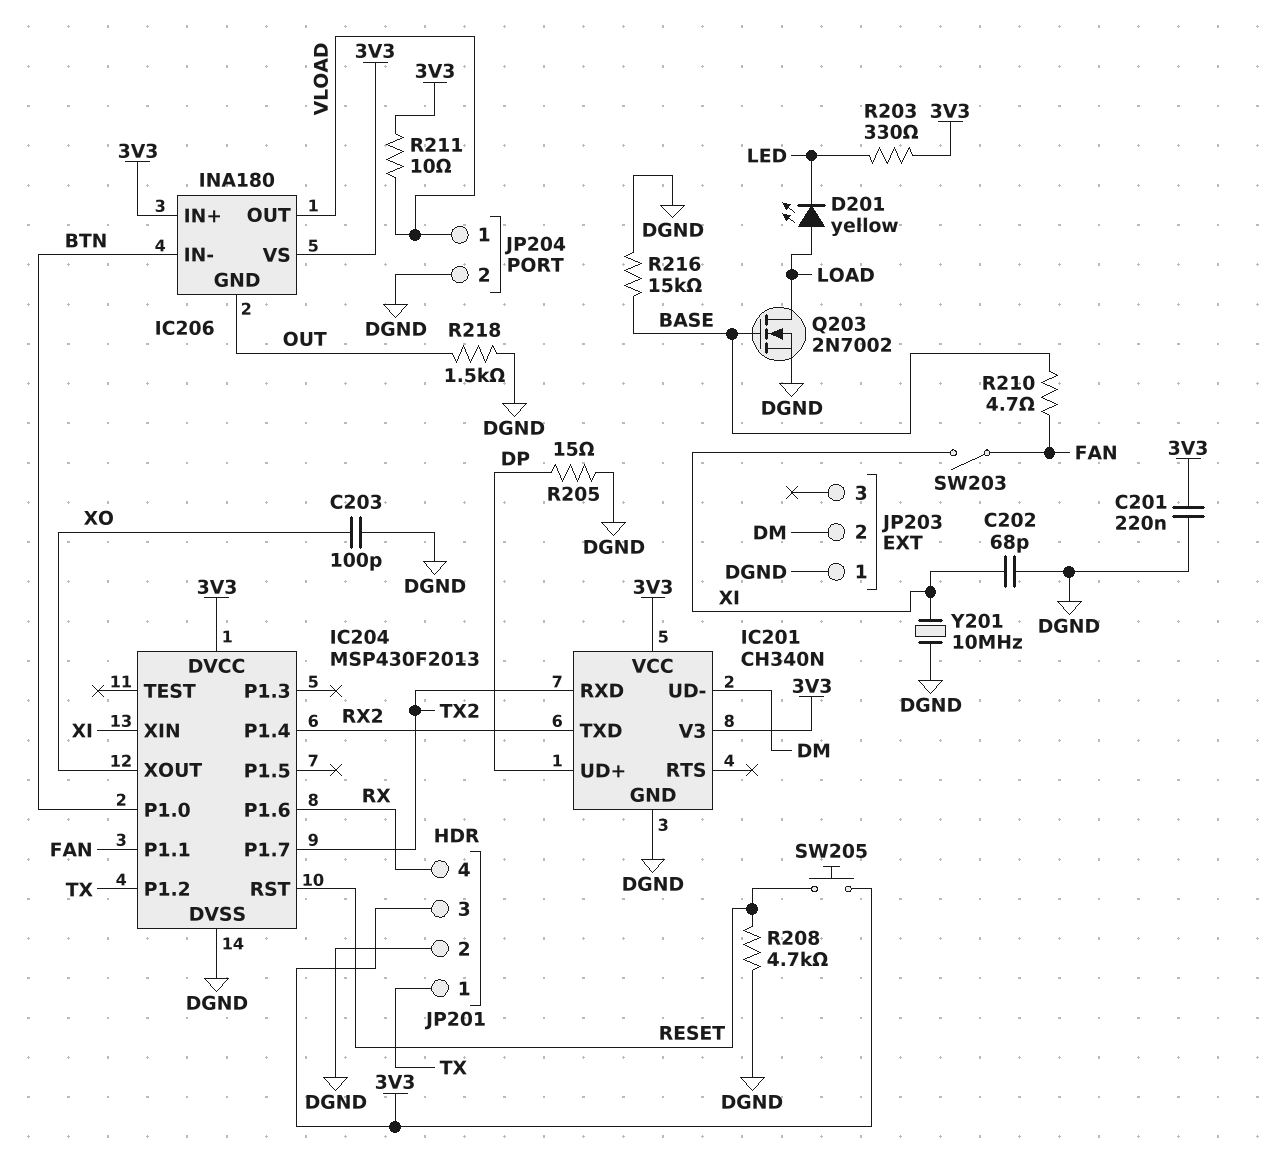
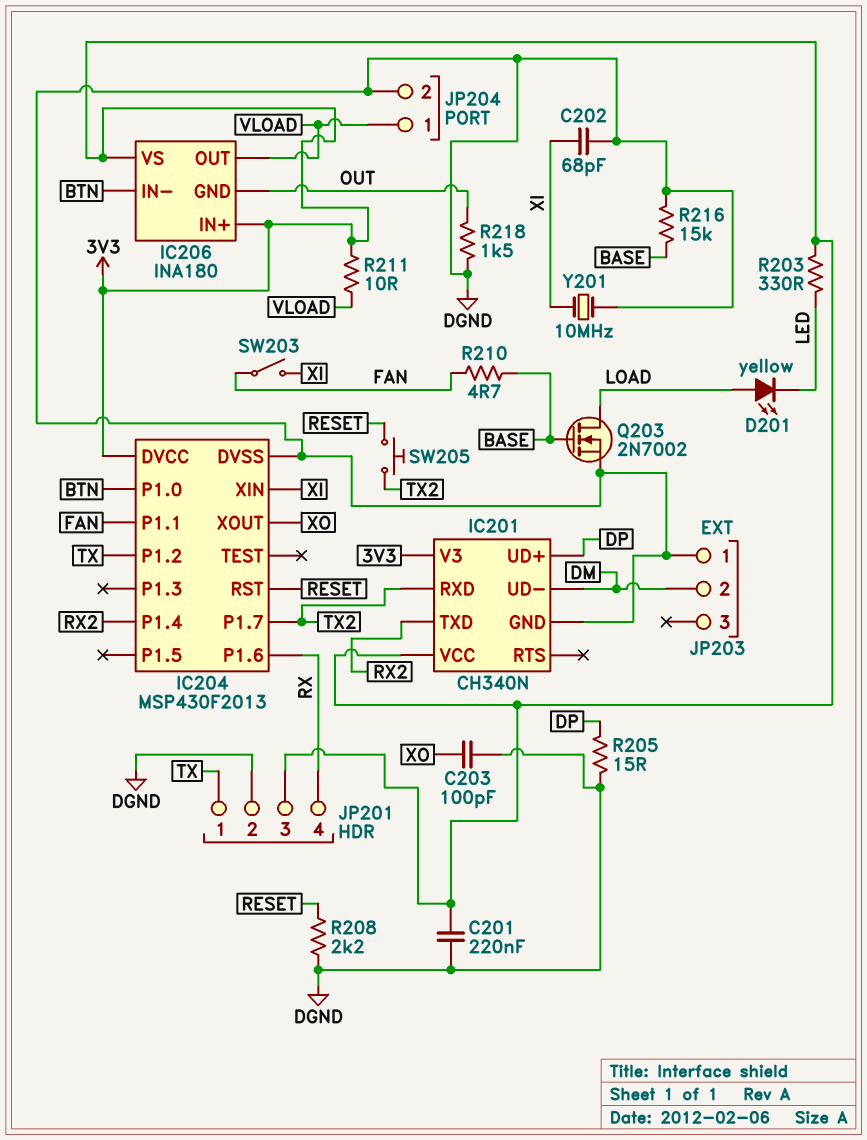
R208: 4.7k (DGND, RESET) -> 2.2k (DGND, RESET)
SW205: button (3V3, RESET) -> button (RESET, TX2)

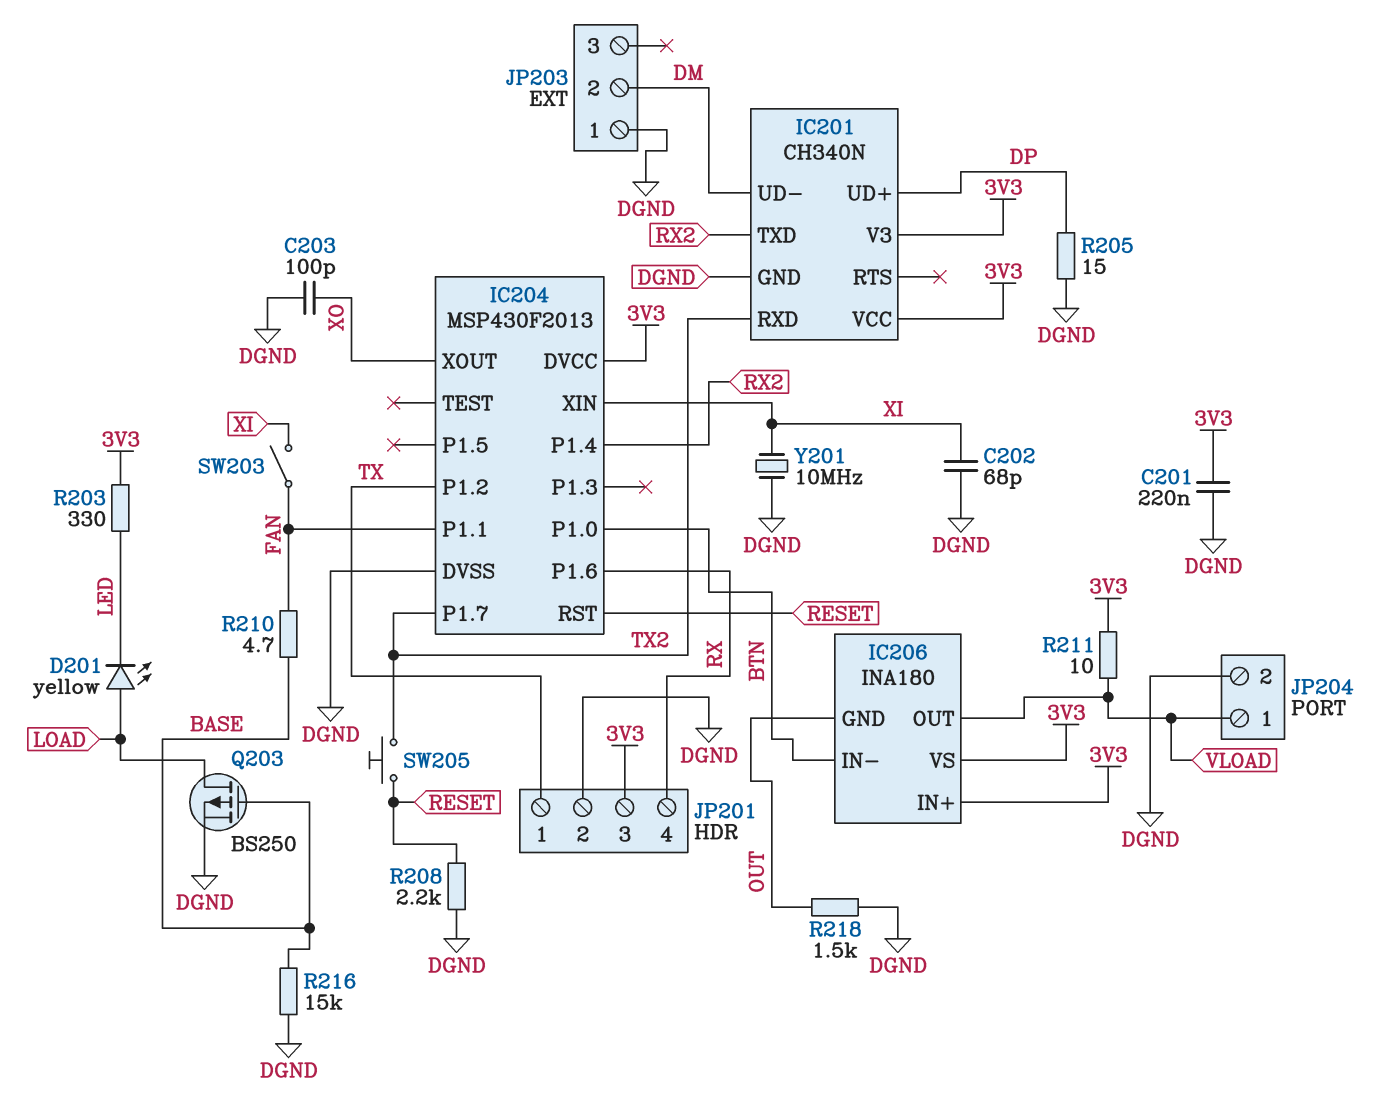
Q203: NMOS 2N7002 (G BASE, D LOAD, S DGND) -> PMOS BS250 (G BASE, D LOAD, S DGND)

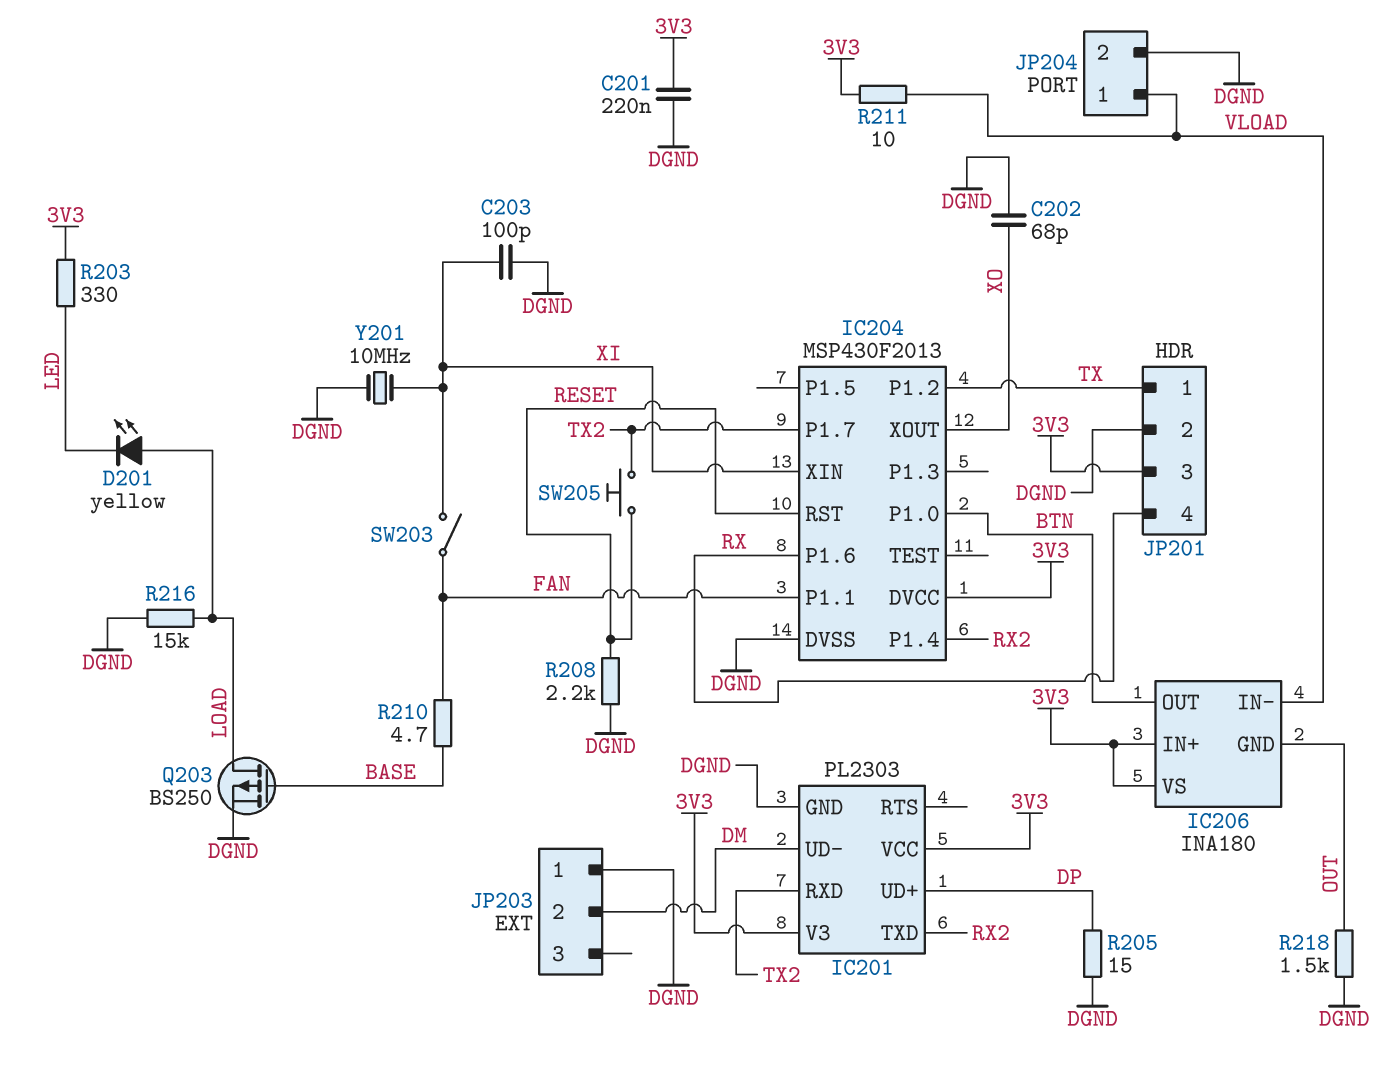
C202: 68pF (DGND, XI) -> 68pF (DGND, XO)
C203: 100pF (DGND, XO) -> 100pF (DGND, XI)
IC201: CH340N -> PL2303
IC206 pin IN-: BTN -> VLOAD
IC206 pin OUT: VLOAD -> BTN
R216: 15k (BASE, DGND) -> 15k (DGND, LOAD)

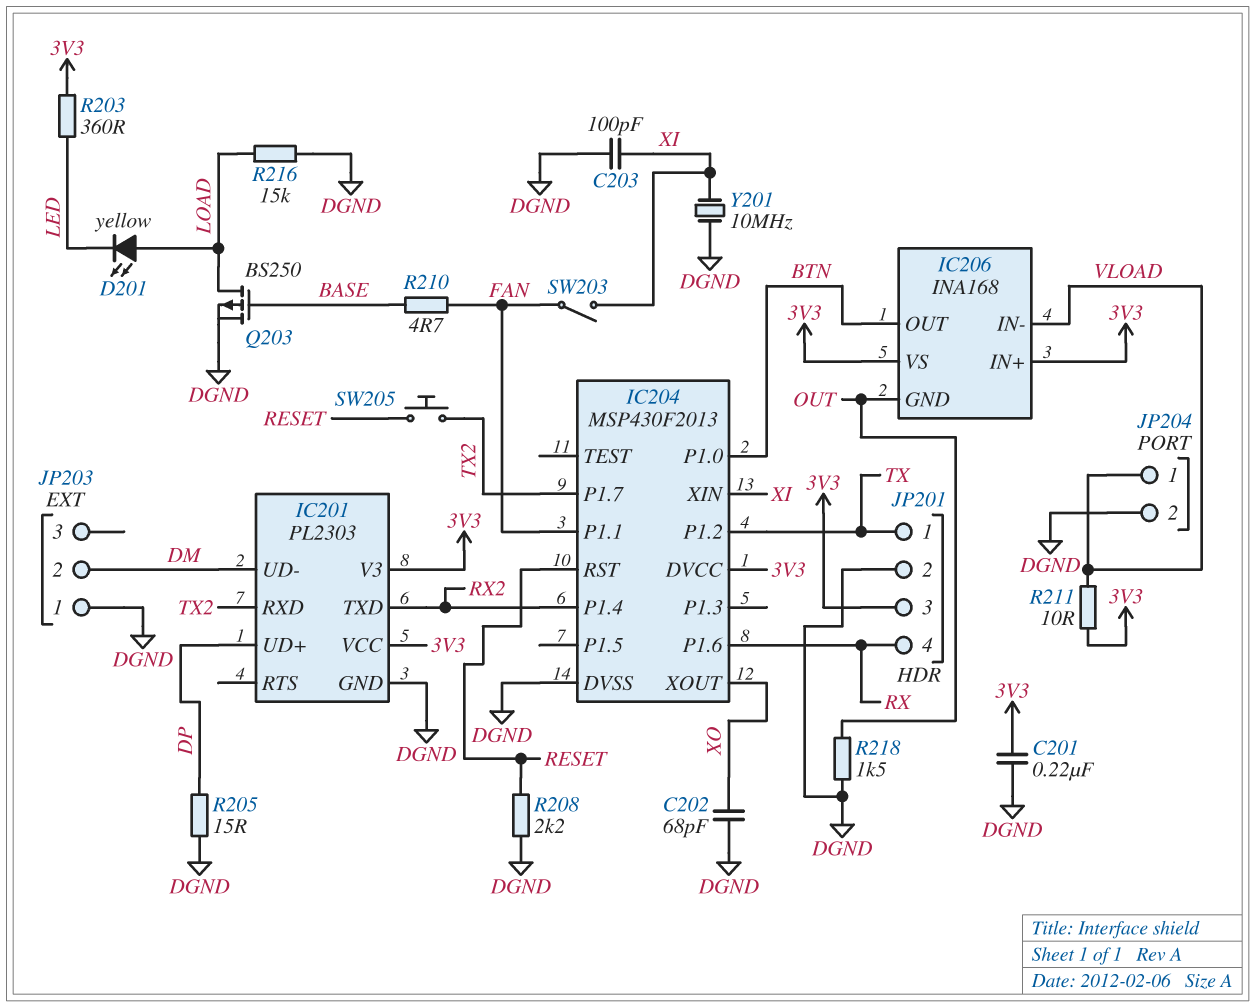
IC206: INA180 -> INA168
R203: 330 (3V3, LED) -> 360 (3V3, LED)

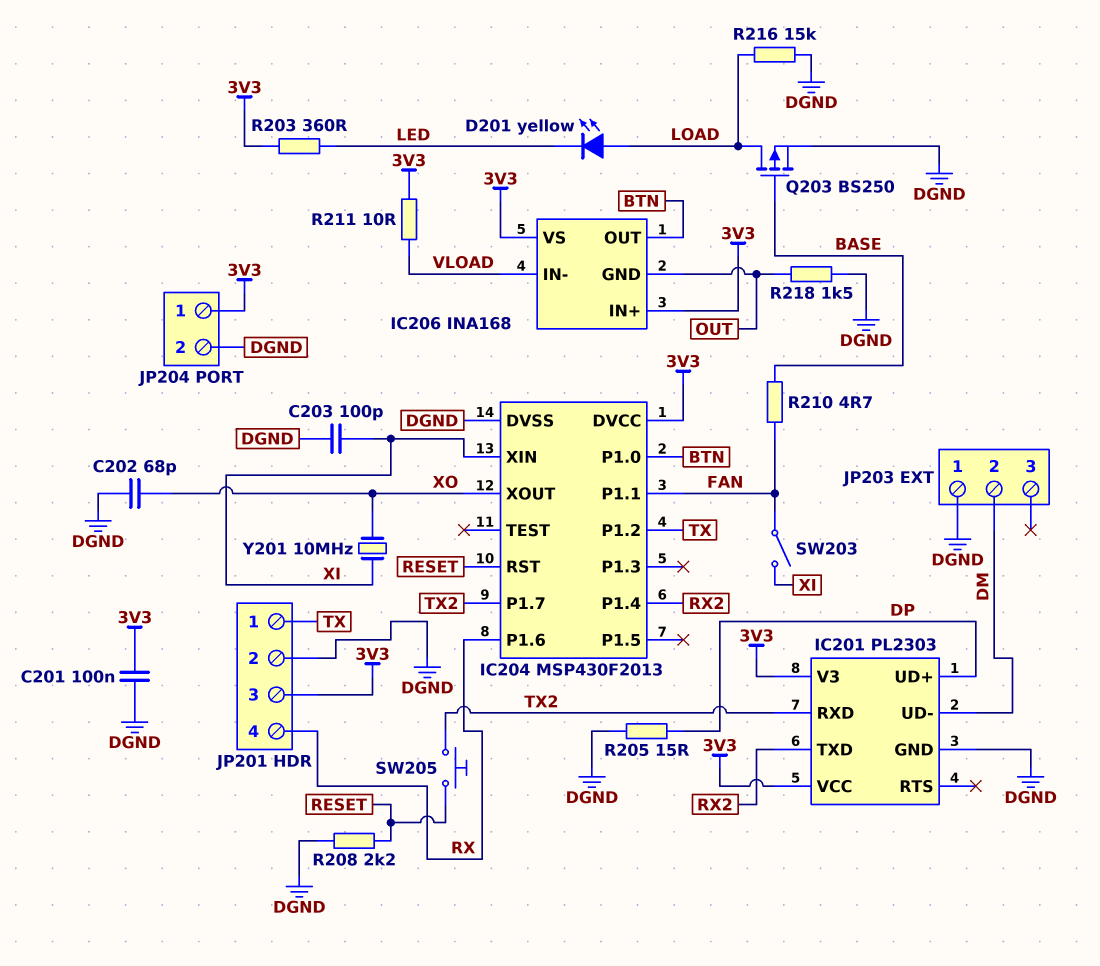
C201: 220nF (3V3, DGND) -> 100nF (3V3, DGND)
JP204 pin 1: VLOAD -> 3V3
Y201: 10MHz (DGND, XI) -> 10MHz (XI, XO)

